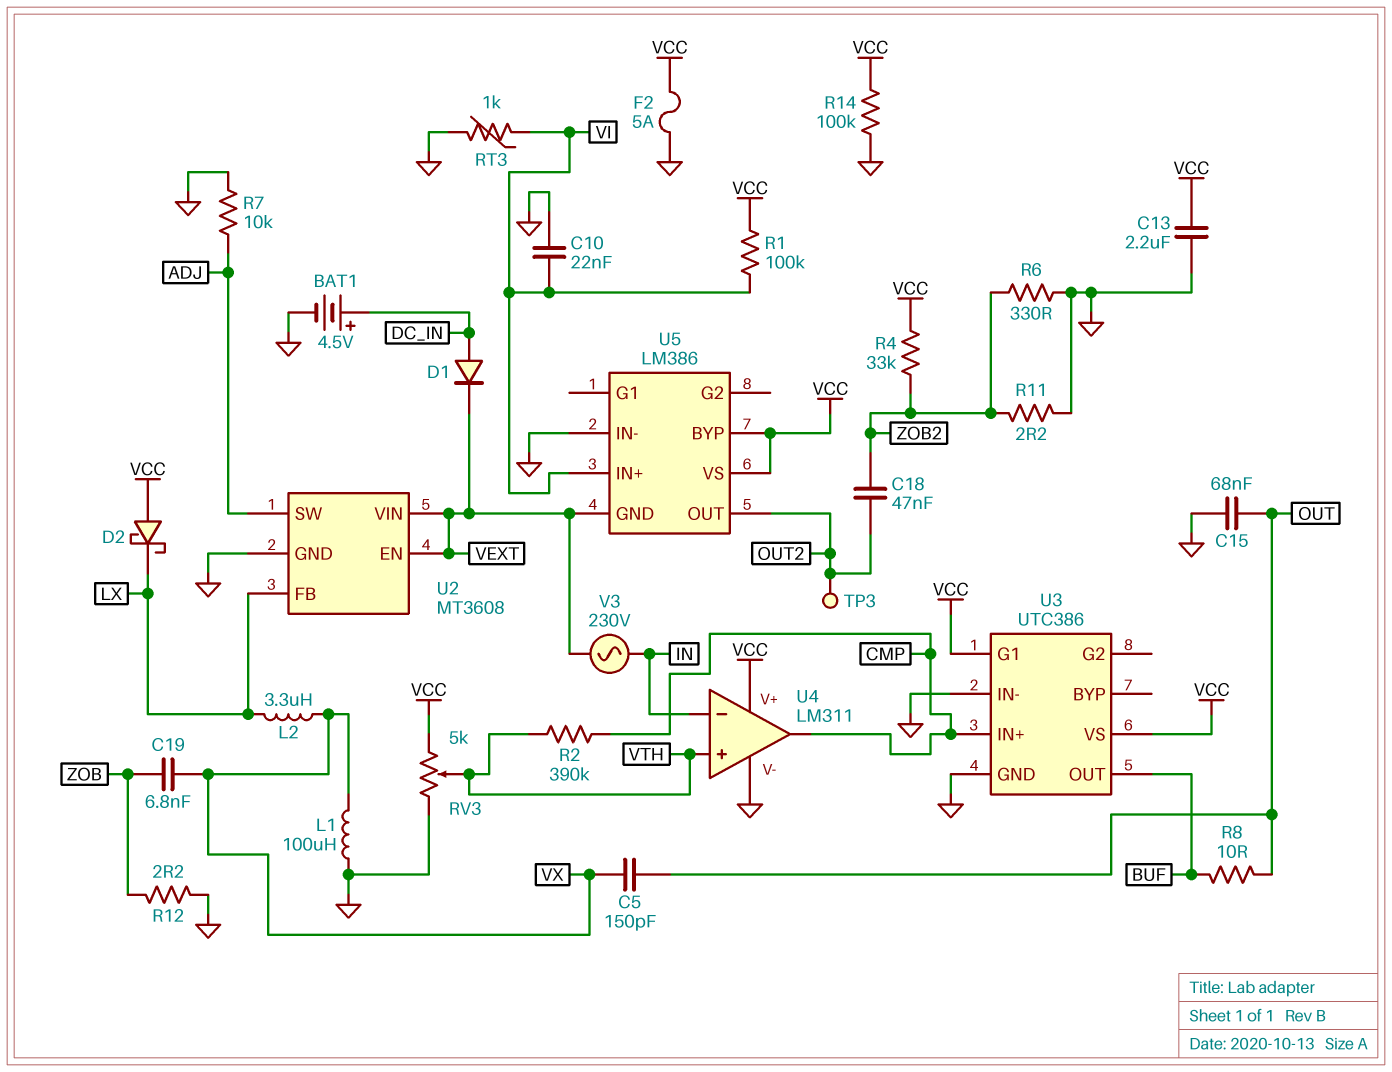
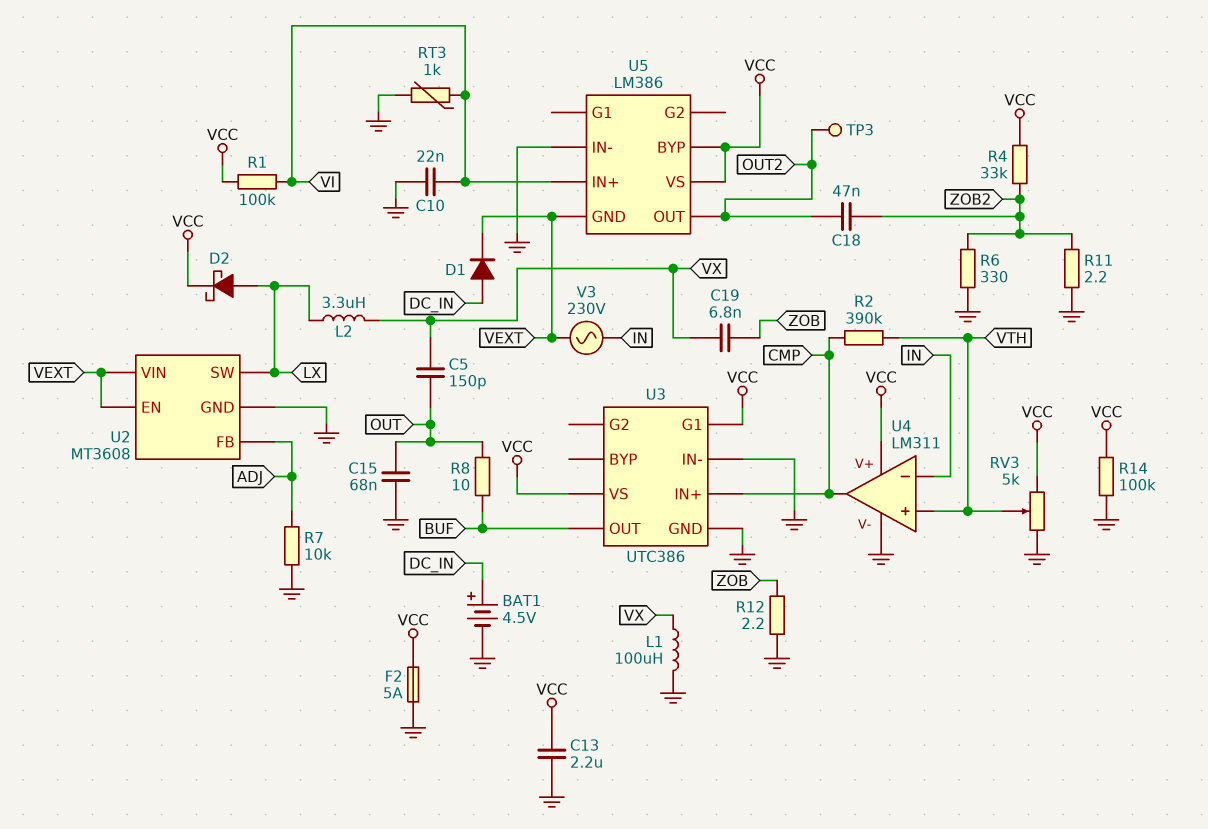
D2: schottky (A VCC, K LX) -> schottky (A LX, K VCC)
U2 pin FB: LX -> ADJ
U2 pin SW: ADJ -> LX

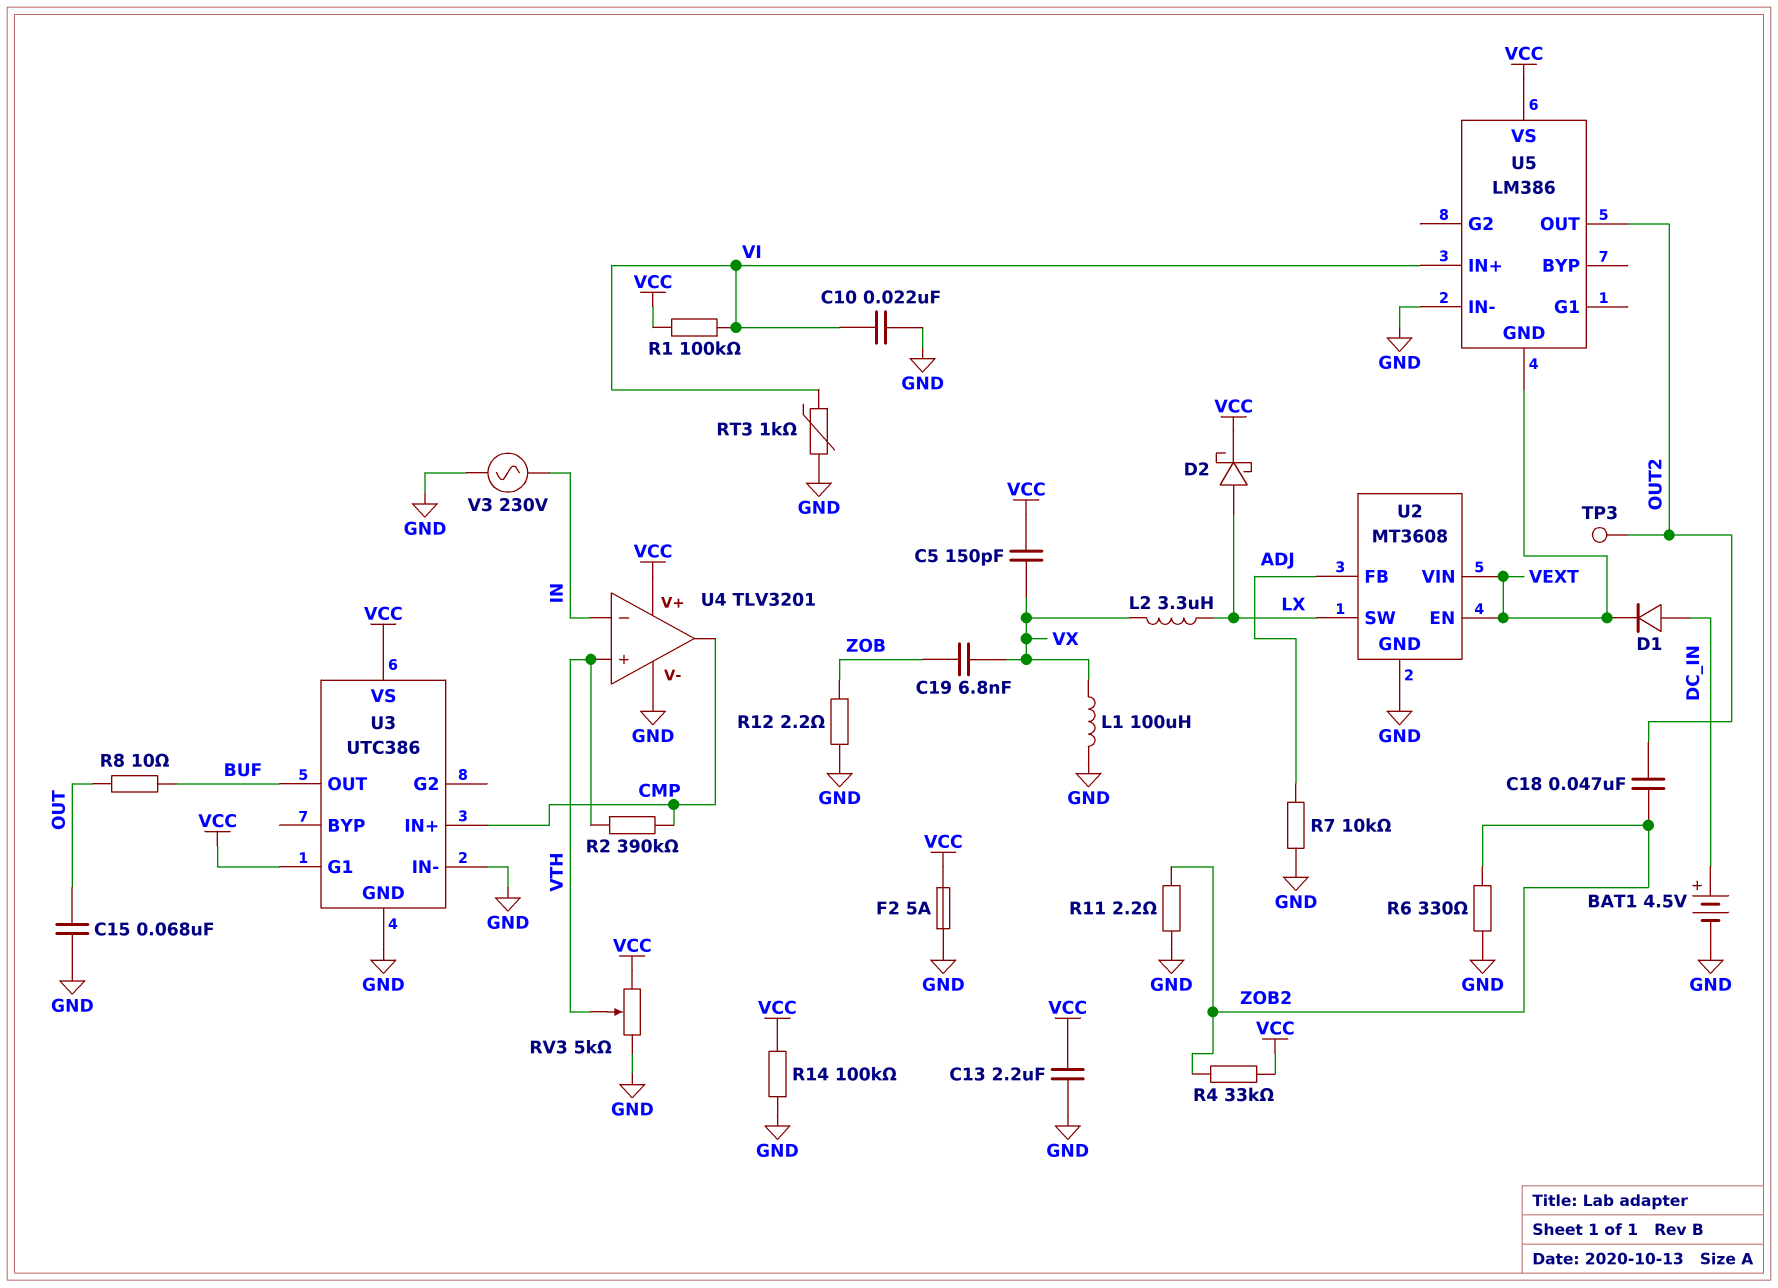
C5: 150pF (OUT, VX) -> 150pF (VCC, VX)
U4: LM311 -> TLV3201
U5 pin BYP: VCC -> none
V3: AC 230V (IN, VEXT) -> AC 230V (GND, IN)

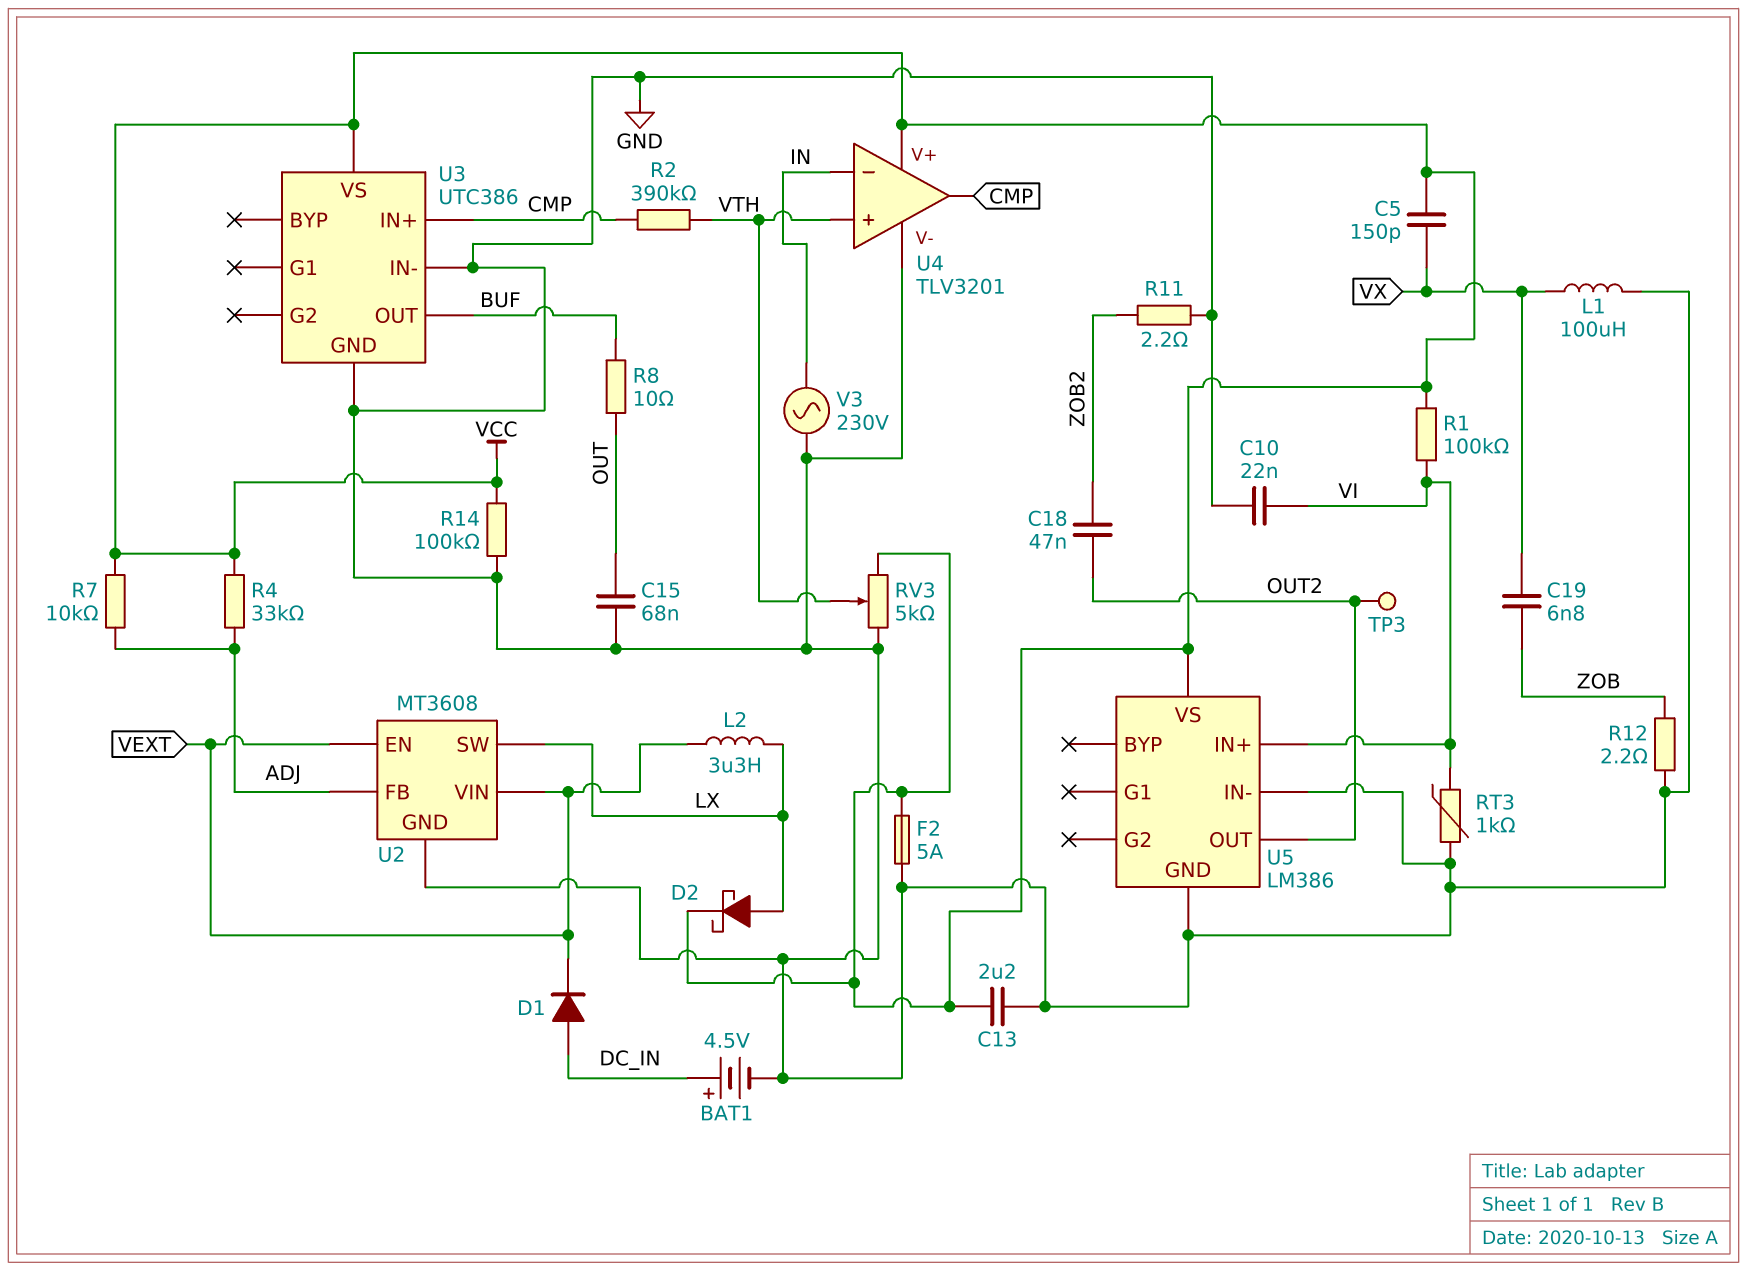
L2: 3.3uH (LX, VX) -> 3.3uH (LX, VEXT)
R4: 33k (VCC, ZOB2) -> 33k (ADJ, VCC)
R6: 330 (GND, ZOB2) -> none
R7: 10k (ADJ, GND) -> 10k (ADJ, VCC)
U3 pin G1: VCC -> none
U5 pin GND: VEXT -> GND

